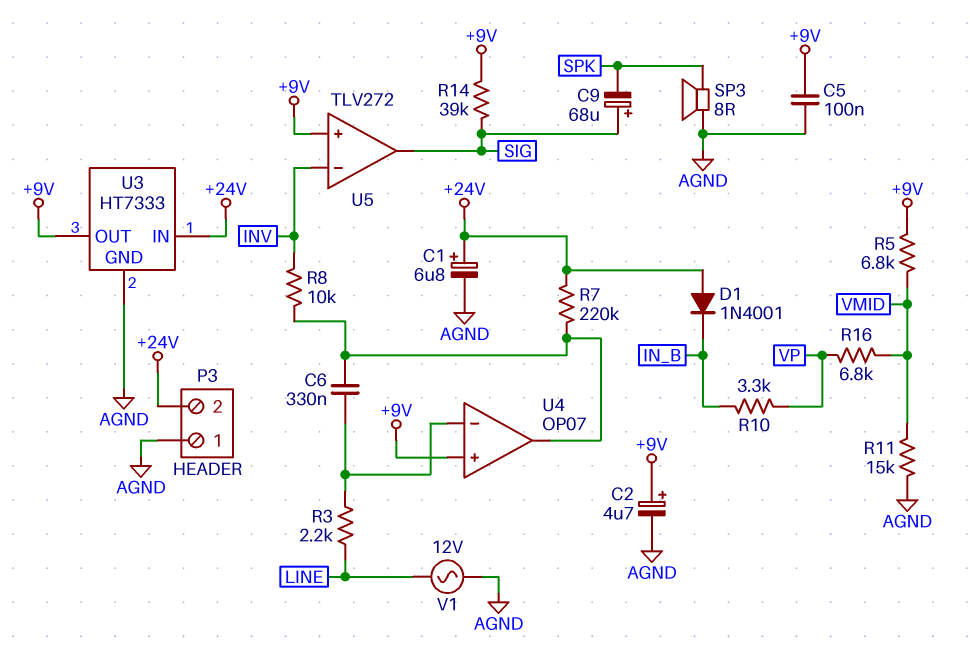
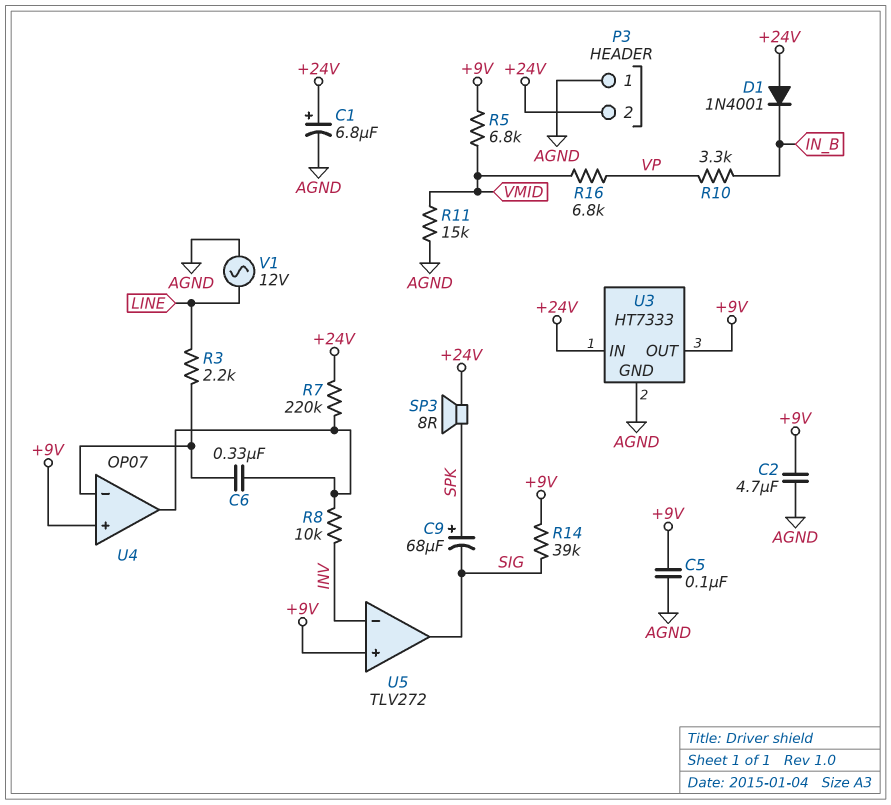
C2: 4.7uF (plus +9V, minus AGND) -> 4.7uF (+9V, AGND)
C9: 68uF (plus SIG, minus SPK) -> 68uF (plus SPK, minus SIG)
SP3: speaker 8R (AGND, SPK) -> speaker 8R (+24V, SPK)

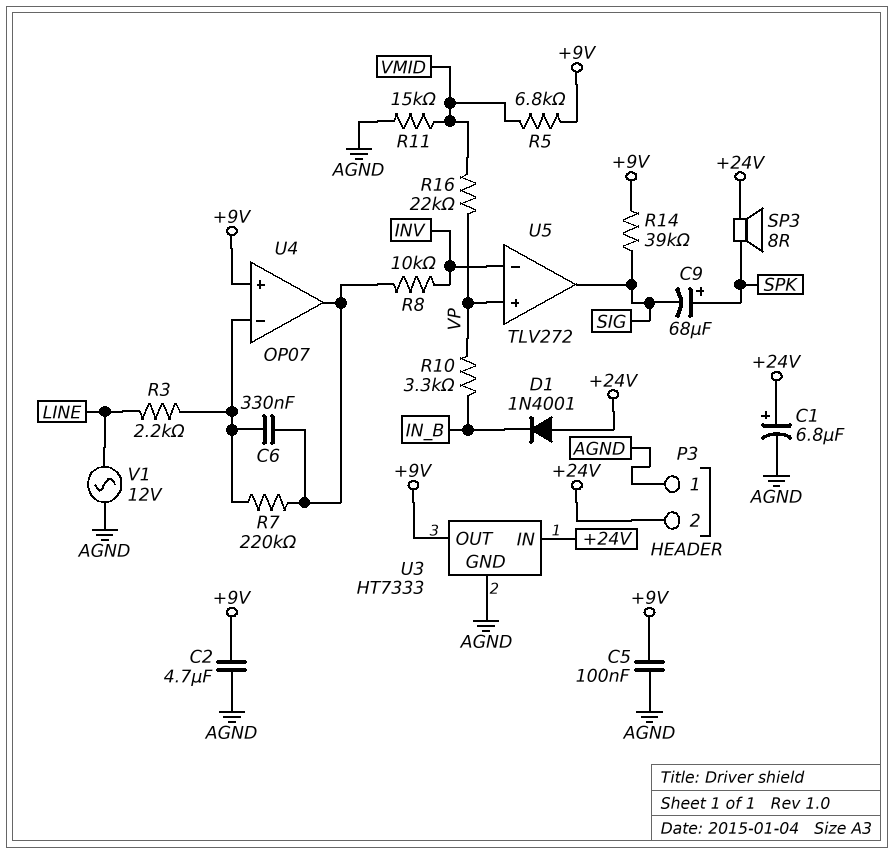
R7: 220k (+24V, U4/out) -> 220k (U4/in-, U4/out)
R16: 6.8k (VMID, VP) -> 22k (VMID, VP)
U5 pin in+: +9V -> VP

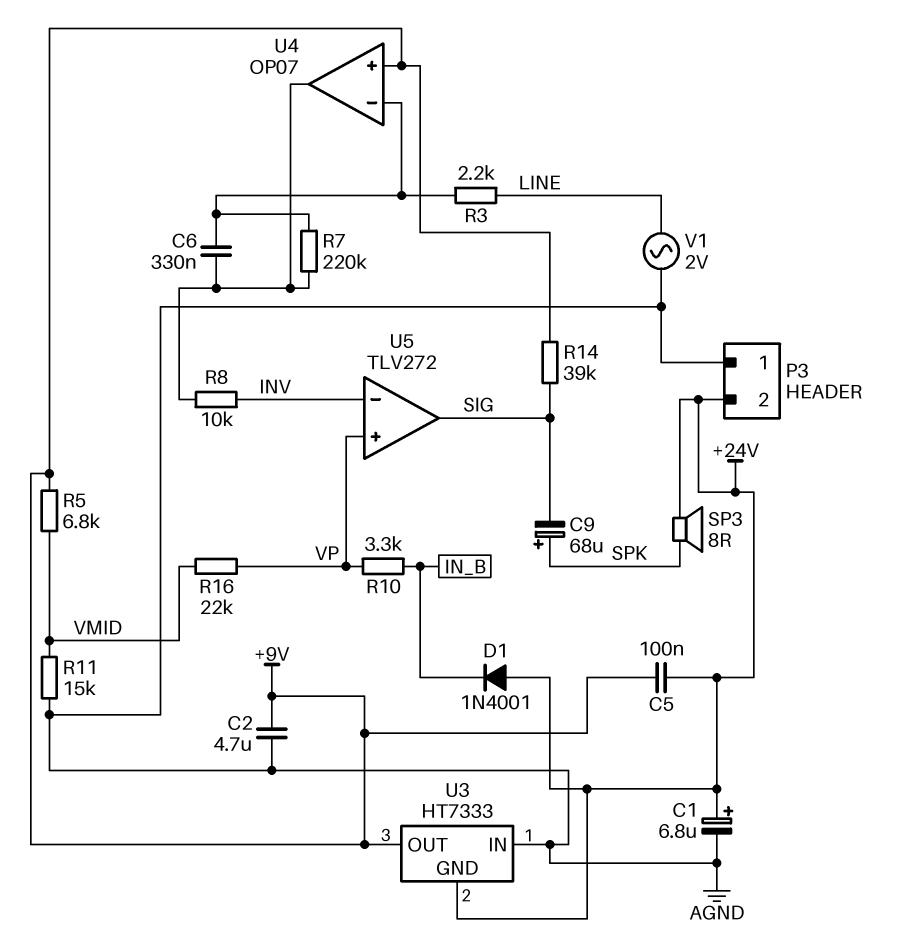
C5: 100nF (+9V, AGND) -> 100nF (+9V, +24V)
U3 pin GND: AGND -> +24V
U3 pin IN: +24V -> AGND
V1: AC 12V (AGND, LINE) -> AC 2V (AGND, LINE)

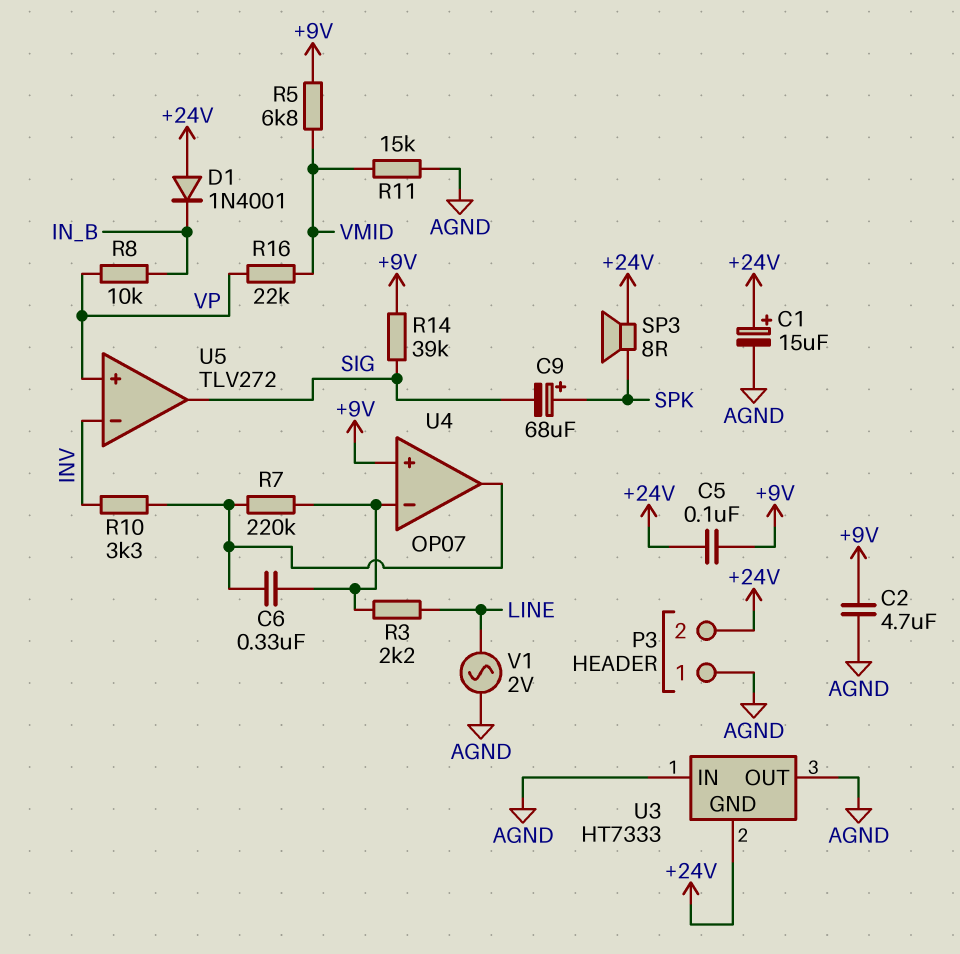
C1: 6.8uF (plus +24V, minus AGND) -> 15uF (plus +24V, minus AGND)
R8: 10k (INV, U4/out) -> 10k (IN_B, VP)
R10: 3.3k (IN_B, VP) -> 3.3k (INV, U4/out)
U3 pin OUT: +9V -> AGND

